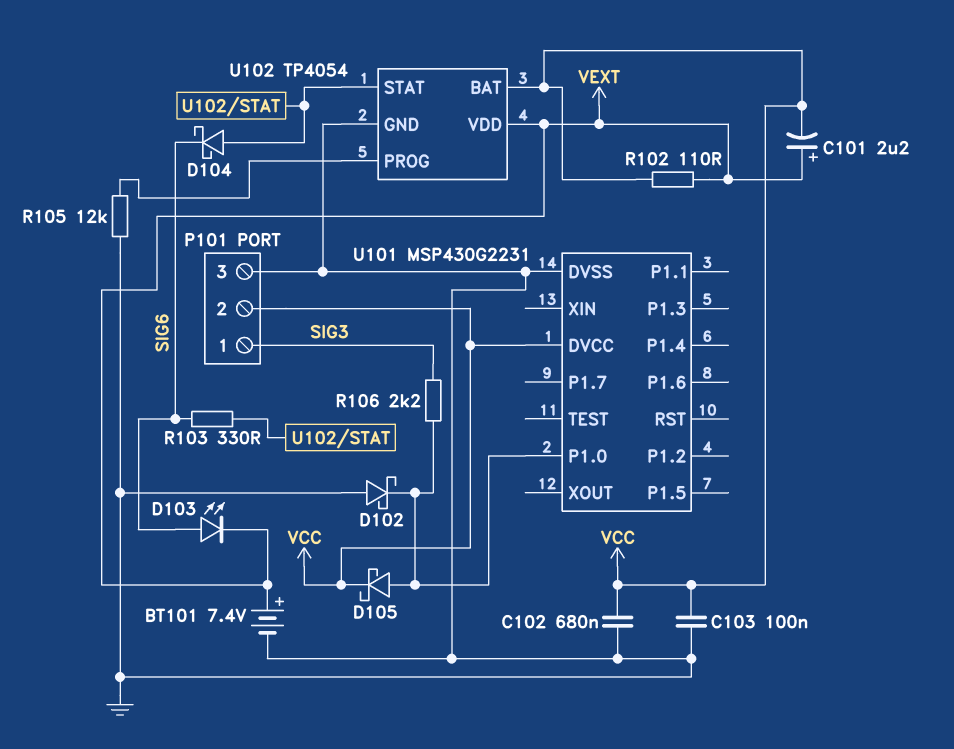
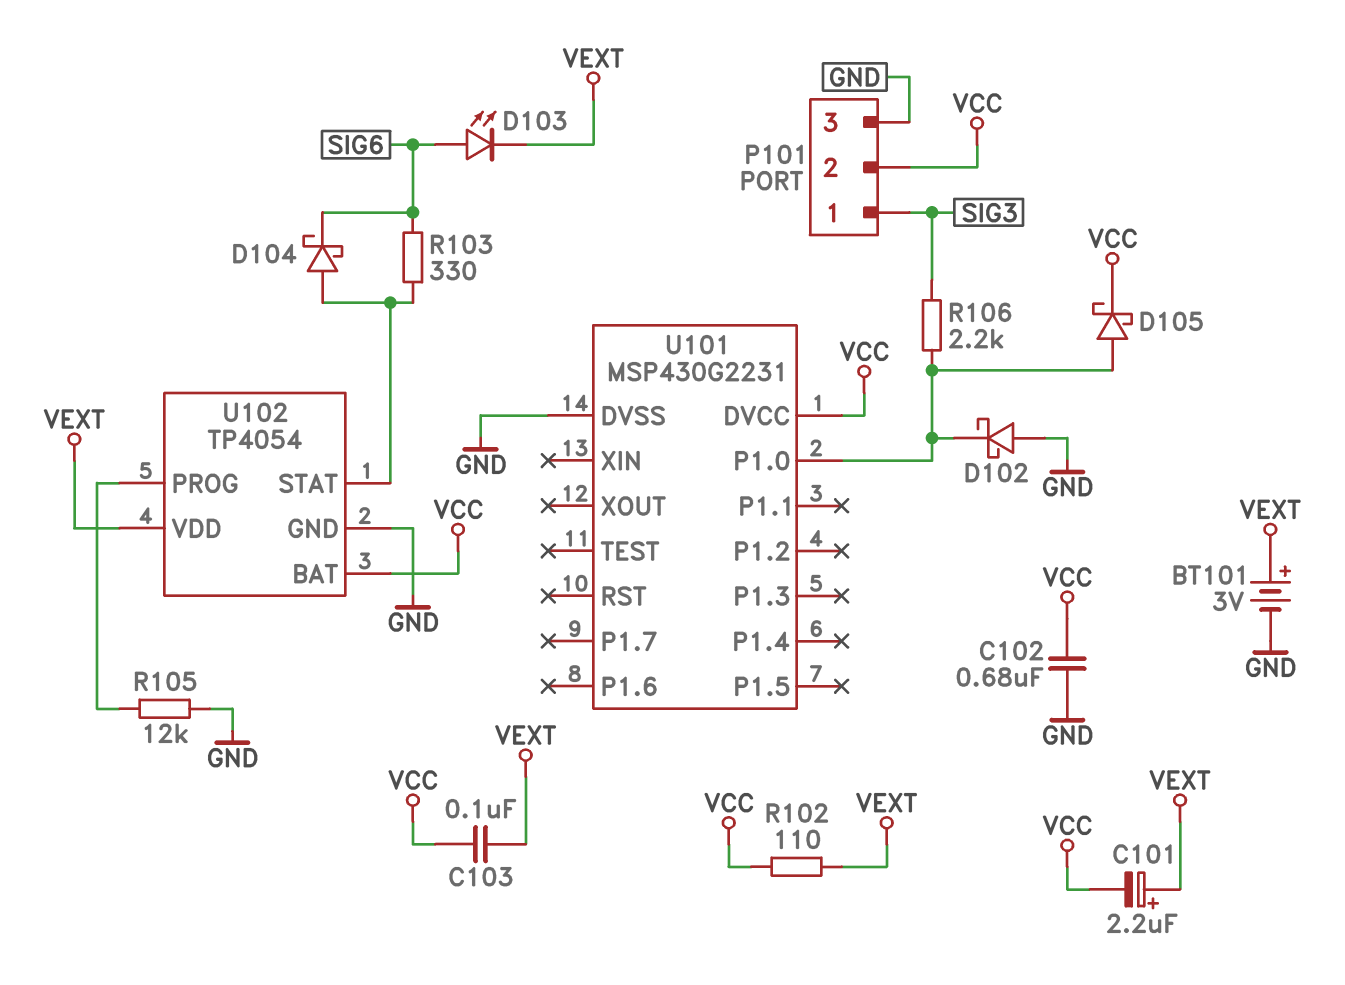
BT101: 7.4V (plus VEXT, minus GND) -> 3V (plus VEXT, minus GND)
C103: 100nF (GND, VCC) -> 100nF (VCC, VEXT)

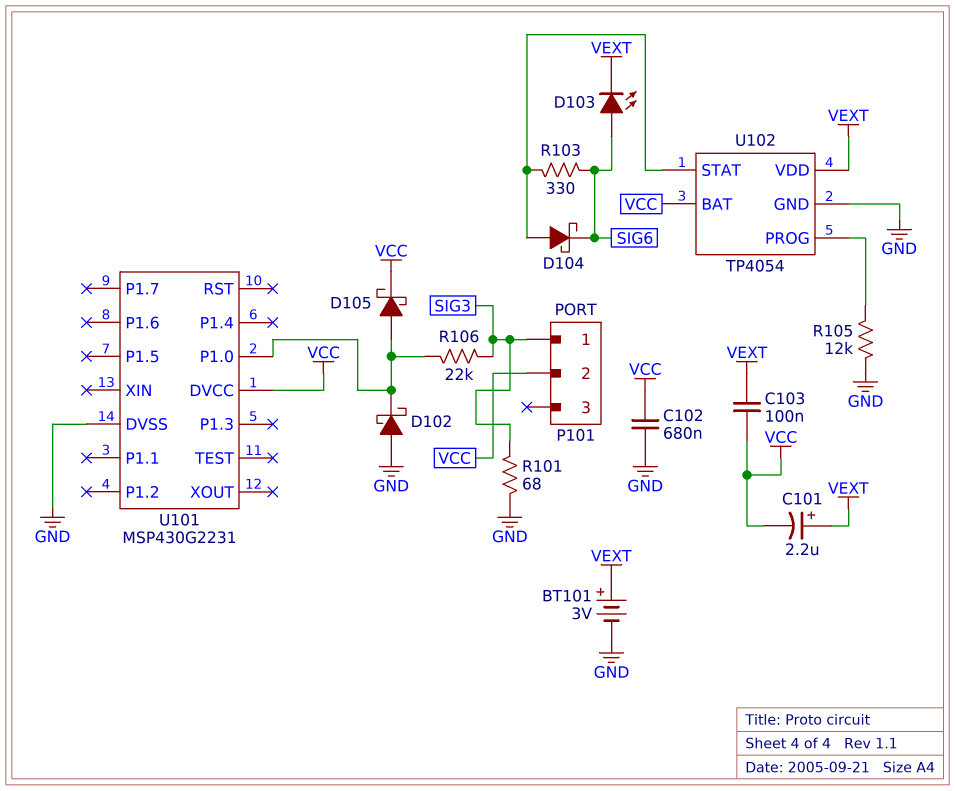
P101 pin 3: GND -> none
R101: none -> 68 (GND, SIG3)
R102: 110 (VCC, VEXT) -> none
R106: 2.2k (SIG3, U101/P1.0) -> 22k (SIG3, U101/P1.0)

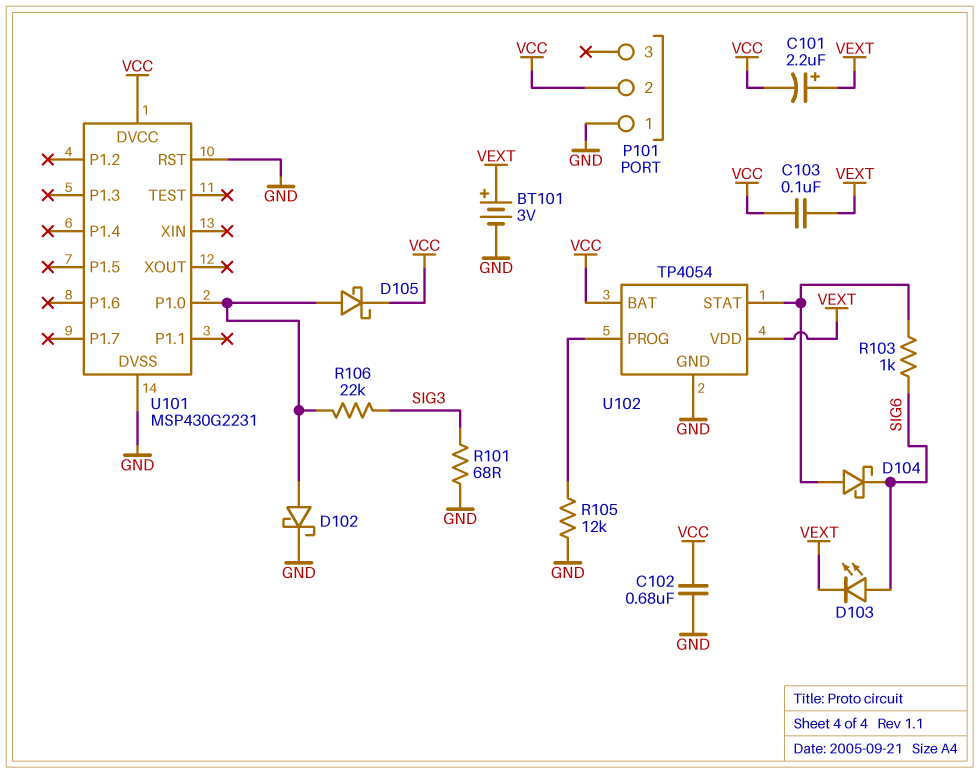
D102: schottky (A GND, K U101/P1.0) -> schottky (A U101/P1.0, K GND)
P101 pin 1: SIG3 -> GND
R103: 330 (SIG6, U102/STAT) -> 1k (SIG6, U102/STAT)
U101 pin RST: none -> GND

